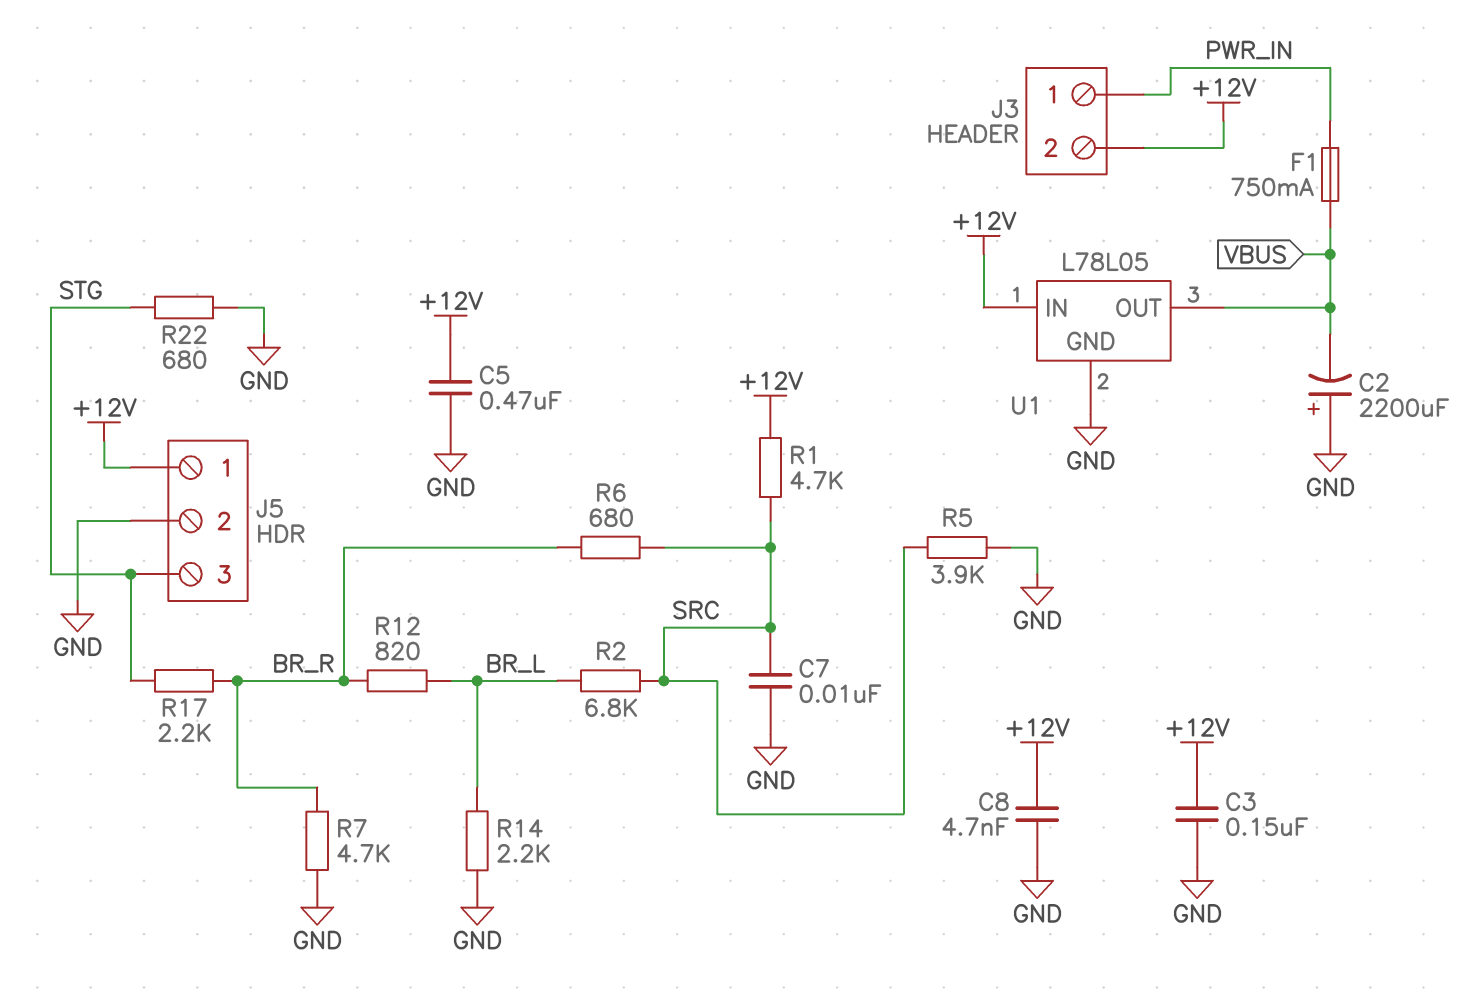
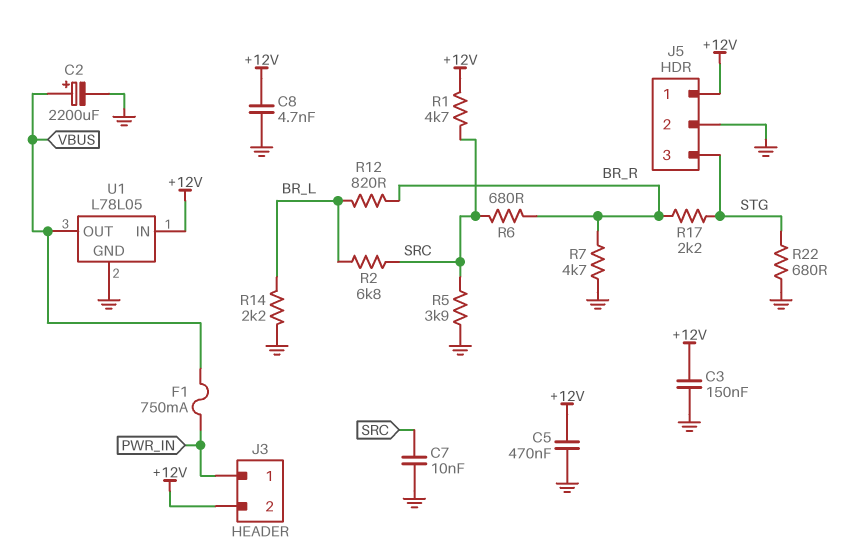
C2: 2200uF (plus GND, minus VBUS) -> 2200uF (plus VBUS, minus GND)

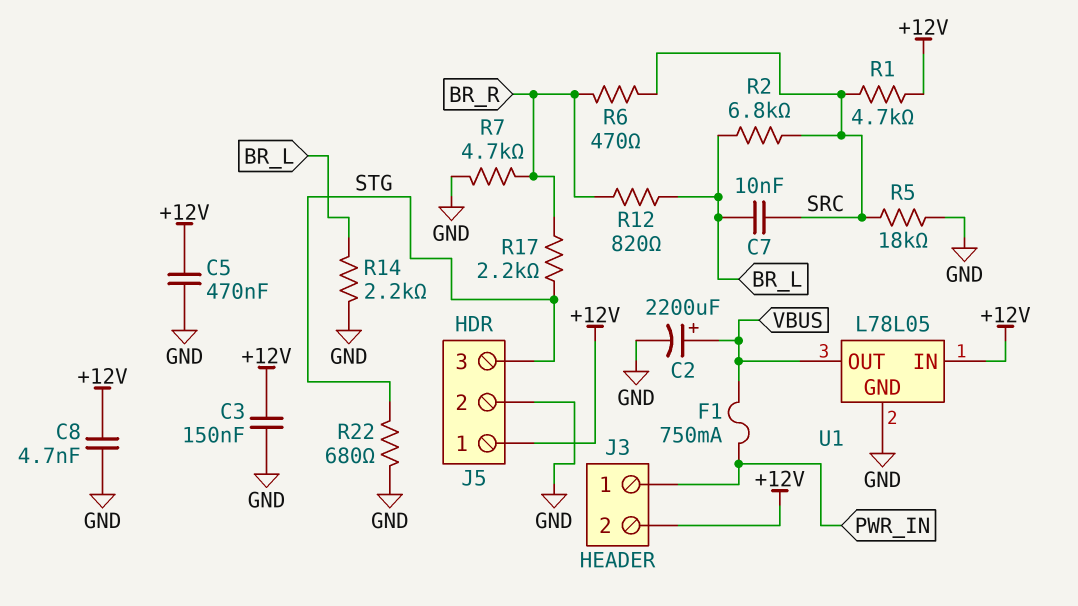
C7: 10nF (GND, SRC) -> 10nF (BR_L, SRC)
R5: 3.9k (GND, SRC) -> 18k (GND, SRC)
R6: 680 (BR_R, SRC) -> 470 (BR_R, SRC)

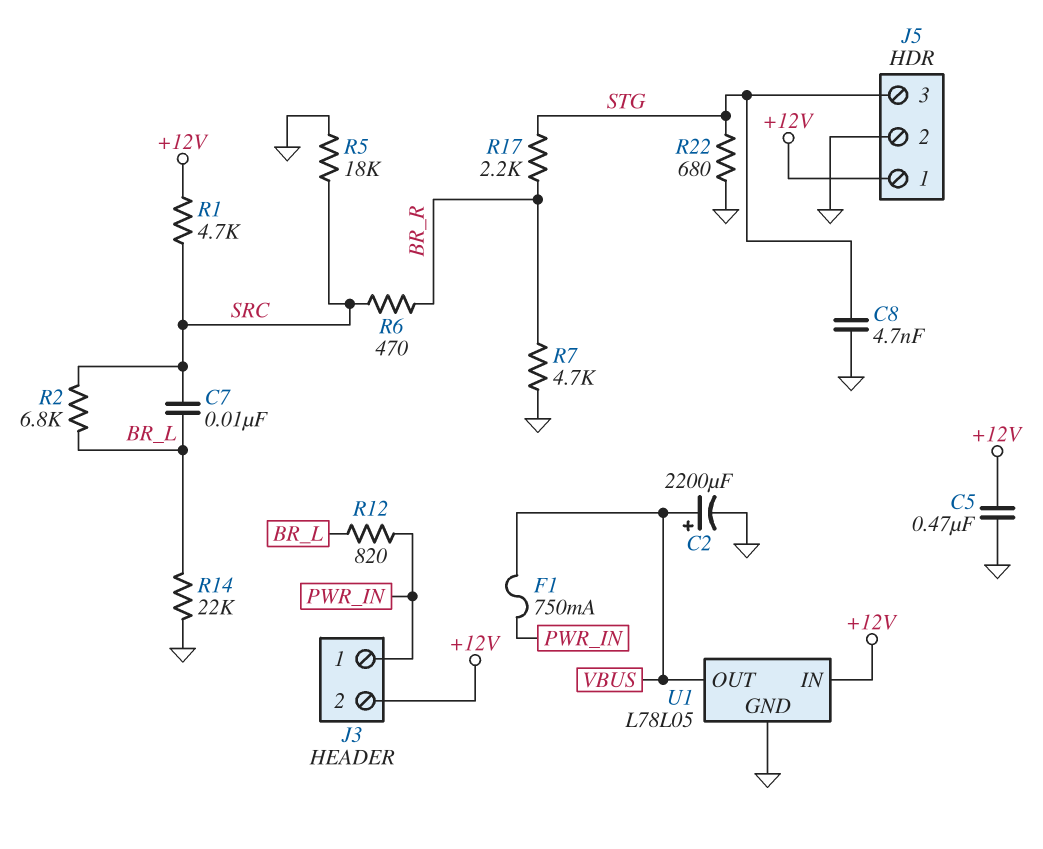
C3: 150nF (+12V, GND) -> none
C8: 4.7nF (+12V, GND) -> 4.7nF (GND, STG)
R12: 820 (BR_L, BR_R) -> 820 (BR_L, PWR_IN)
R14: 2.2k (BR_L, GND) -> 22k (BR_L, GND)

